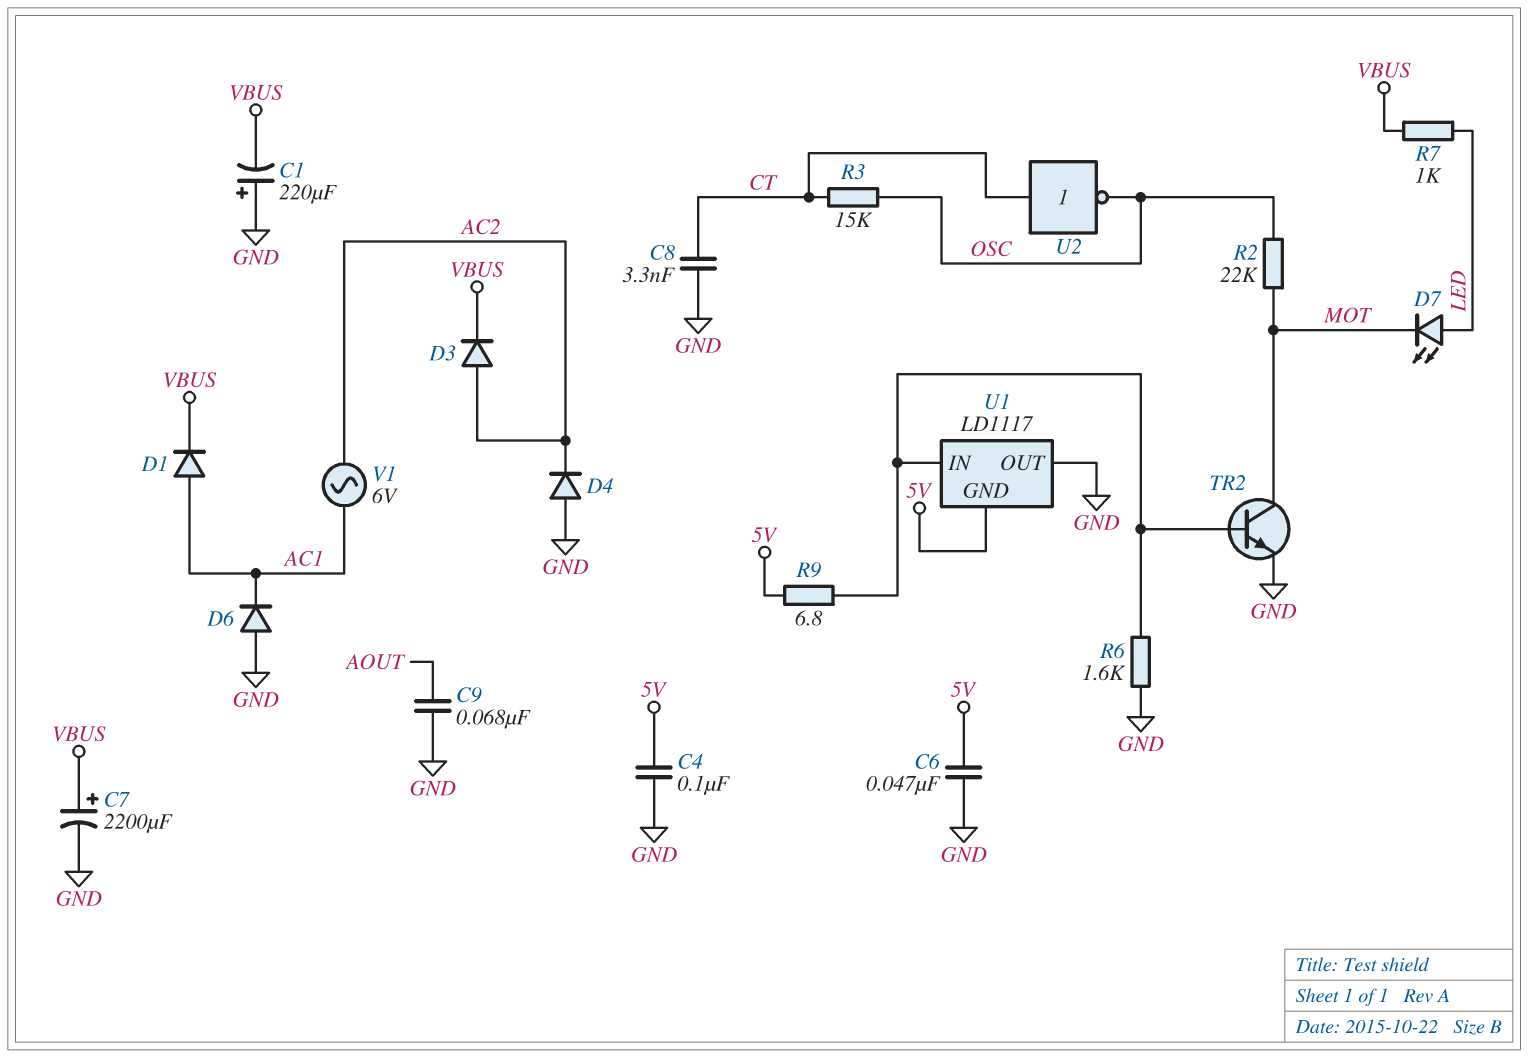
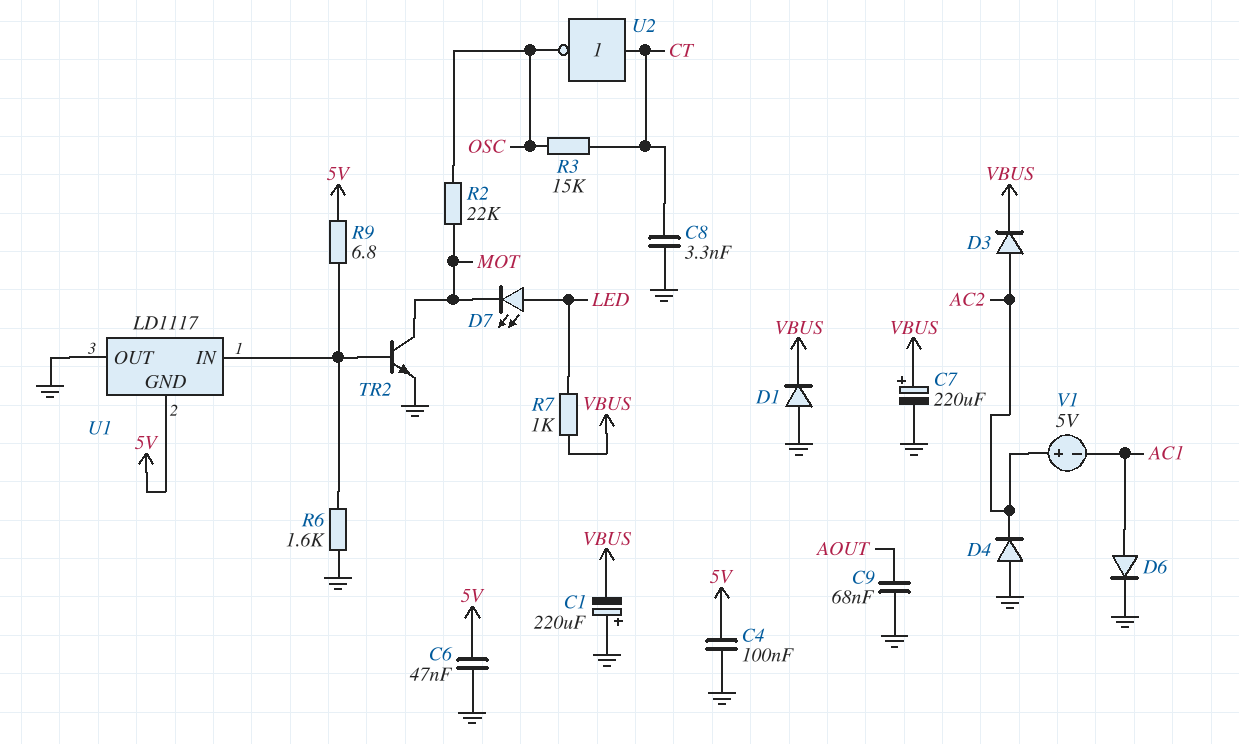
C7: 2200uF (plus VBUS, minus GND) -> 220uF (plus VBUS, minus GND)
D1: diode (A AC1, K VBUS) -> diode (A GND, K VBUS)
D6: diode (A GND, K AC1) -> diode (A AC1, K GND)
V1: AC 6V (AC1, AC2) -> 5V (plus AC2, minus AC1)

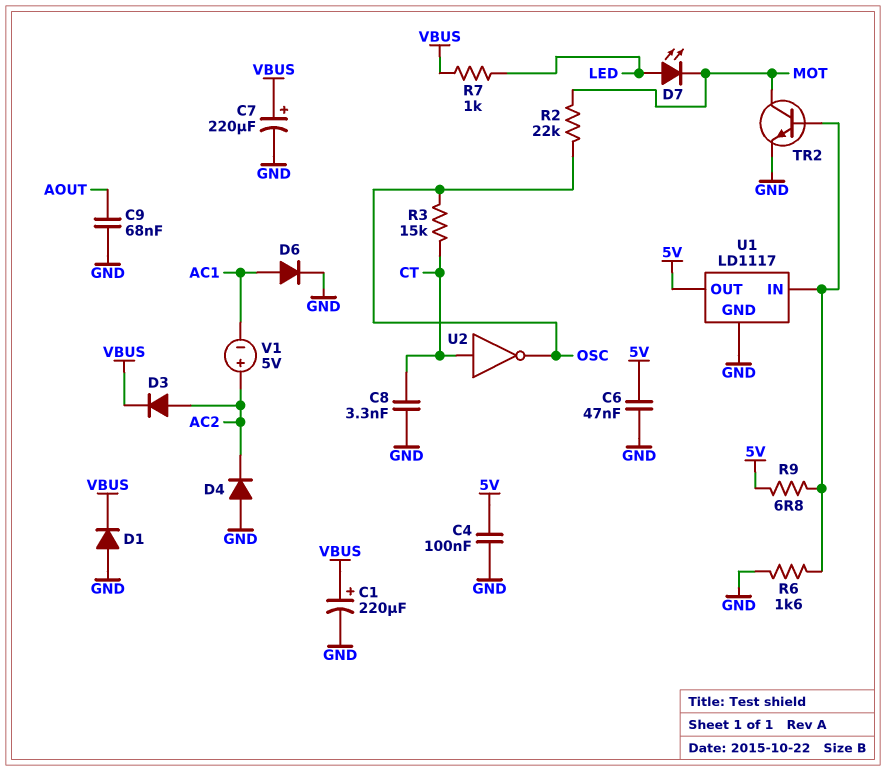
C1: 220uF (plus GND, minus VBUS) -> 220uF (plus VBUS, minus GND)
U1 pin GND: 5V -> GND
U1 pin OUT: GND -> 5V

